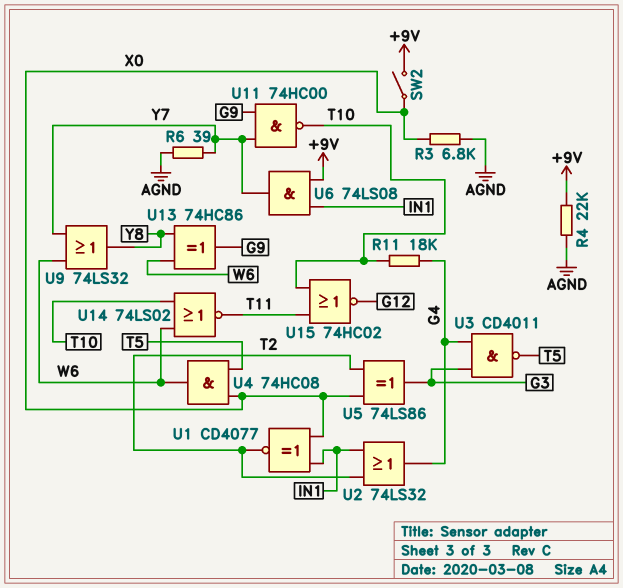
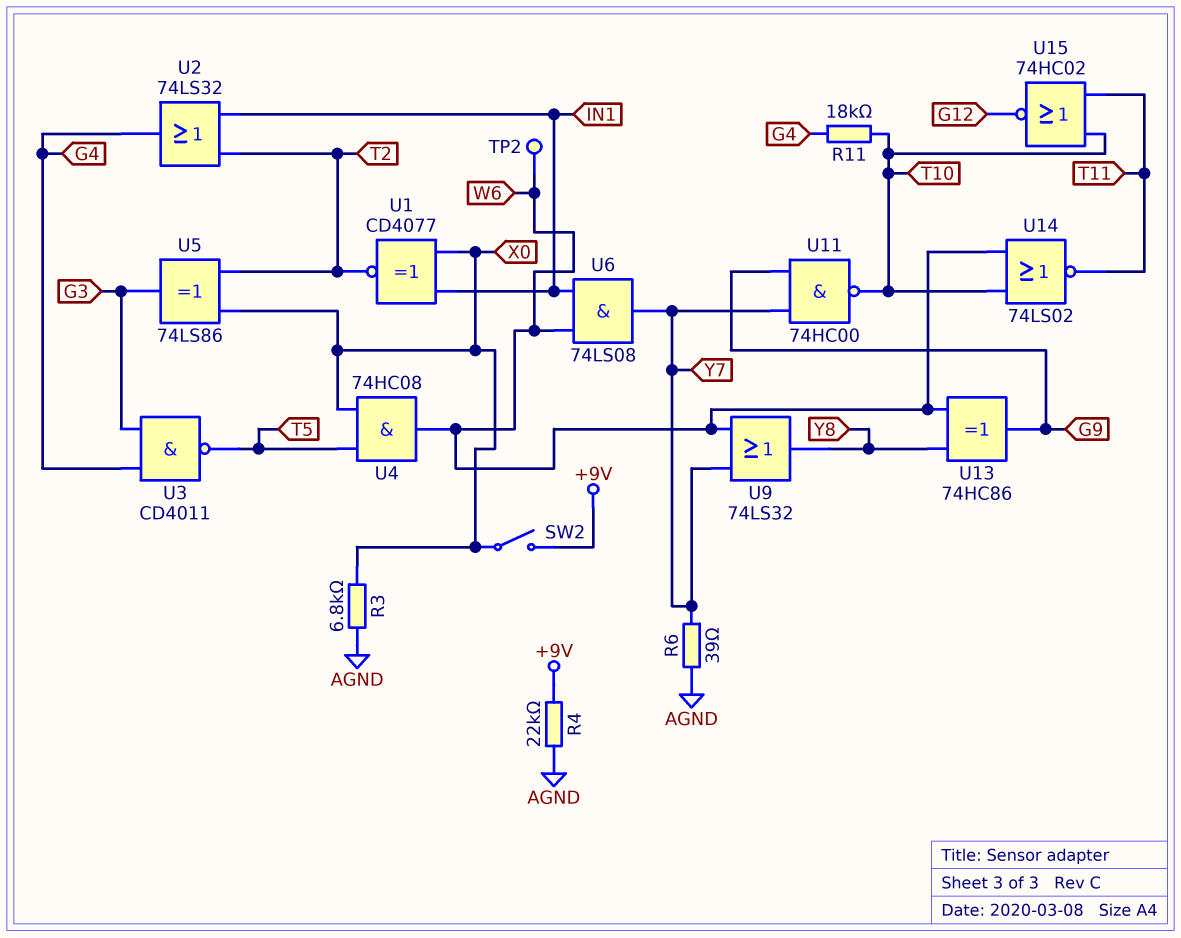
TP2: none -> test point (W6)
U6: AND 74LS08 (in +9V, in IN1, out Y7) -> AND 74LS08 (in IN1, in W6, out Y7)

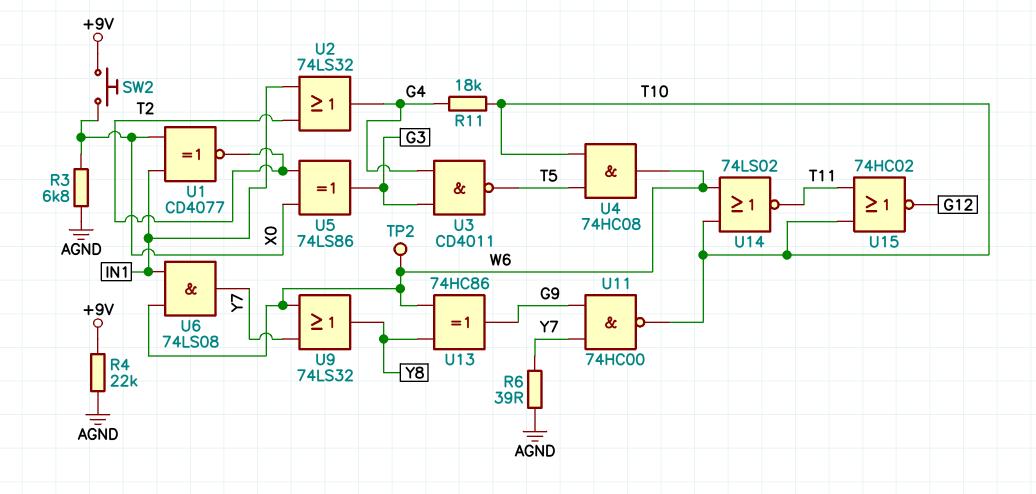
SW2: switch (+9V, X0) -> button (+9V, X0)
U4: AND 74HC08 (in T5, in X0, out W6) -> AND 74HC08 (in T5, in T10, out W6)

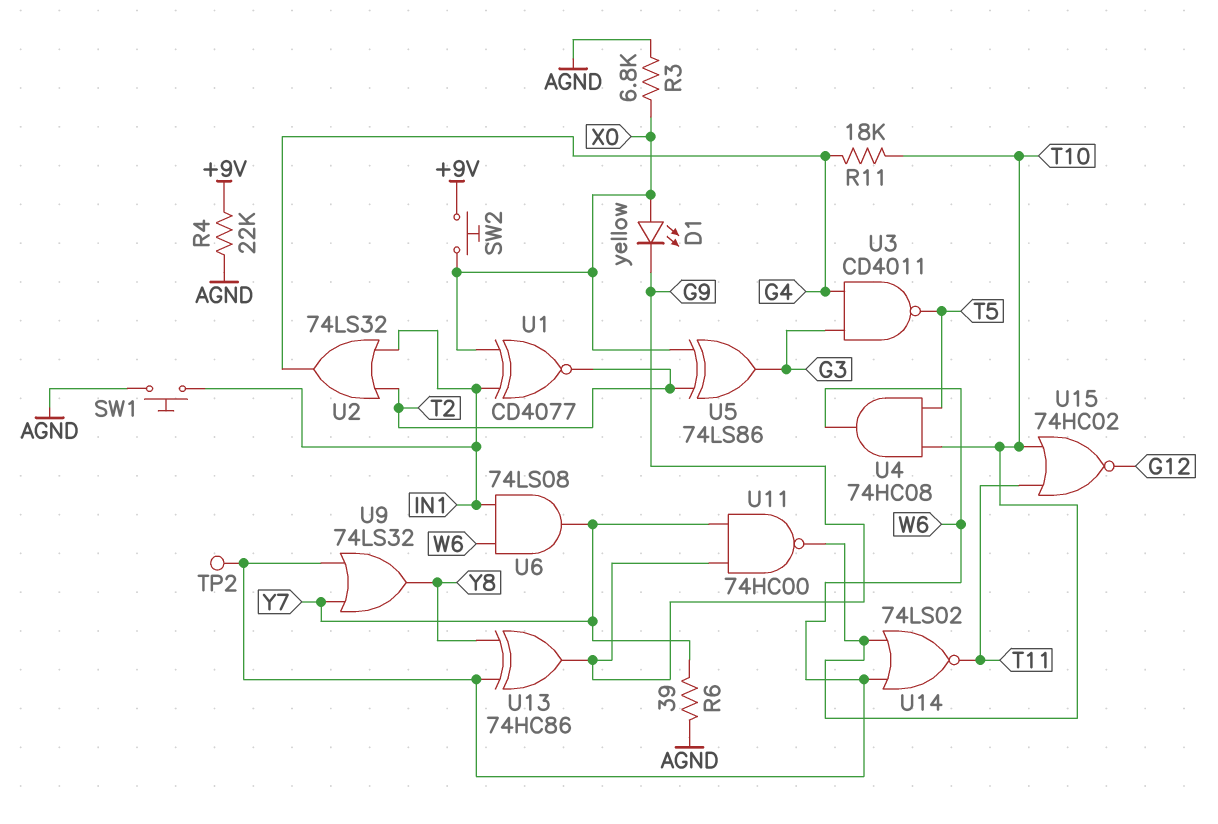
D1: none -> LED yellow (A X0, K G9)
SW1: none -> button (AGND, IN1)

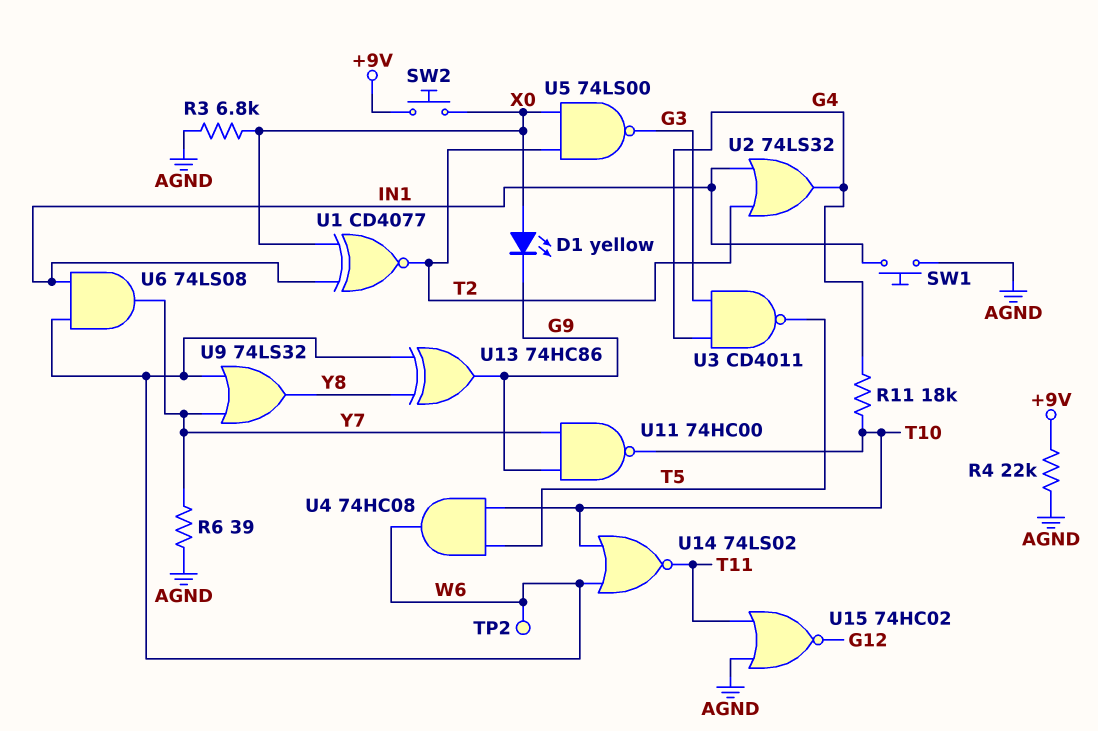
U5: XOR 74LS86 (in T2, in X0, out G3) -> NAND 74LS00 (in T2, in X0, out G3)
U15: NOR 74HC02 (in T10, in T11, out G12) -> NOR 74HC02 (in AGND, in T11, out G12)

